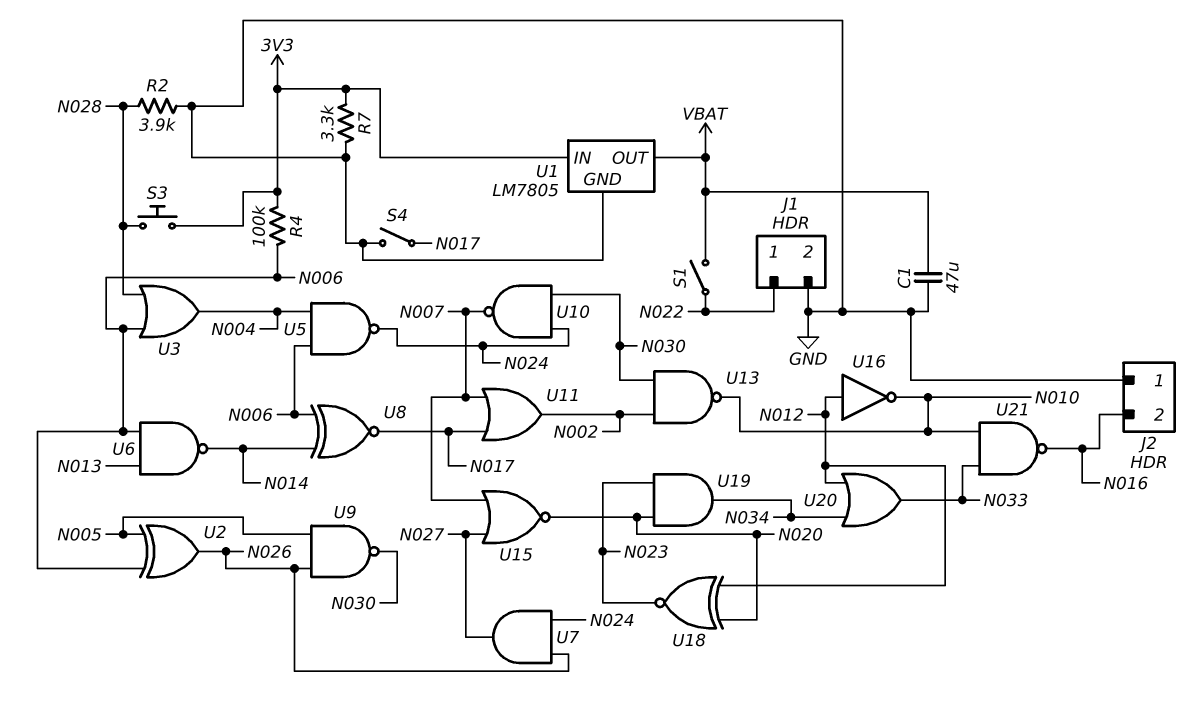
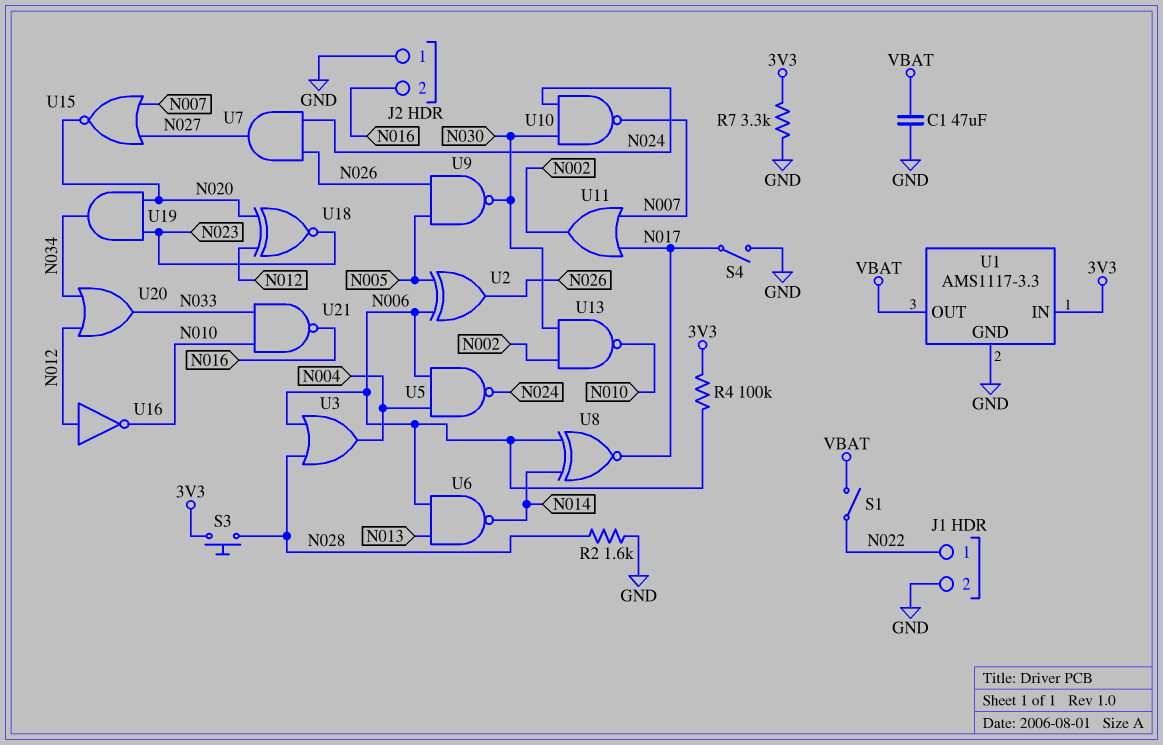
R2: 3.9k (GND, N028) -> 1.6k (GND, N028)
U1: LM7805 -> AMS1117-3.3

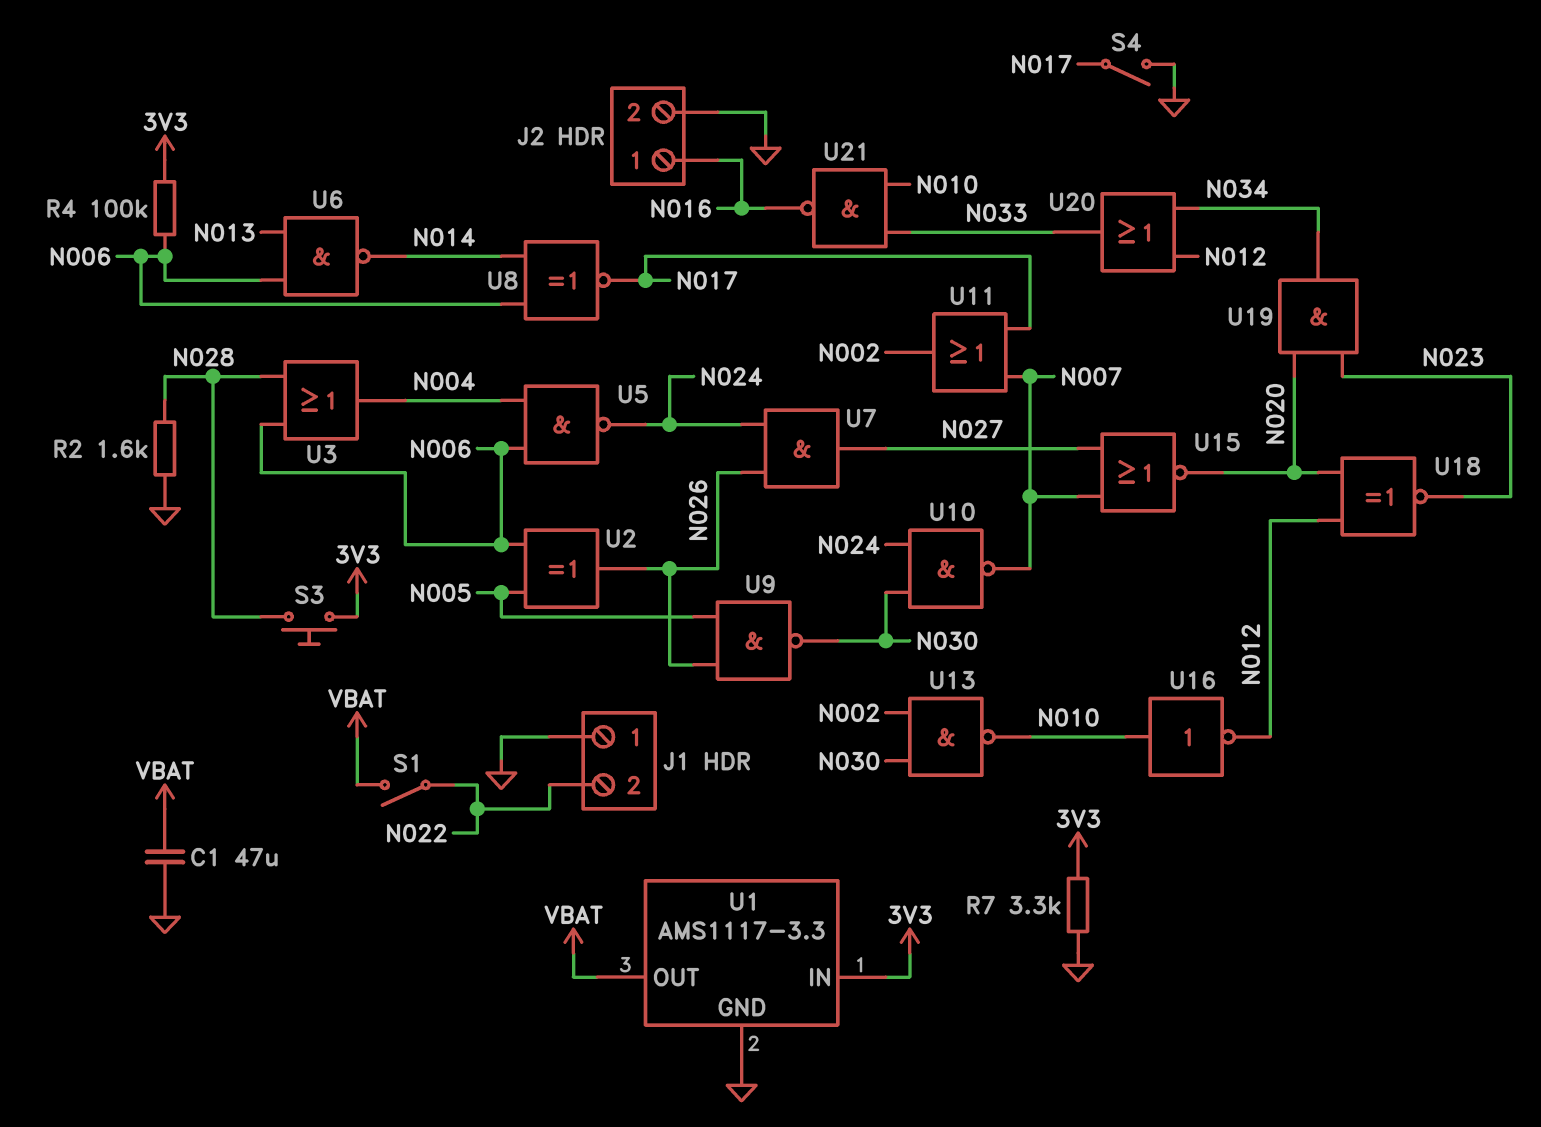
J1 pin 1: N022 -> GND
J1 pin 2: GND -> N022
J2 pin 1: GND -> N016
J2 pin 2: N016 -> GND
U16: NOT (in N012, out N010) -> NOT (in N010, out N012)

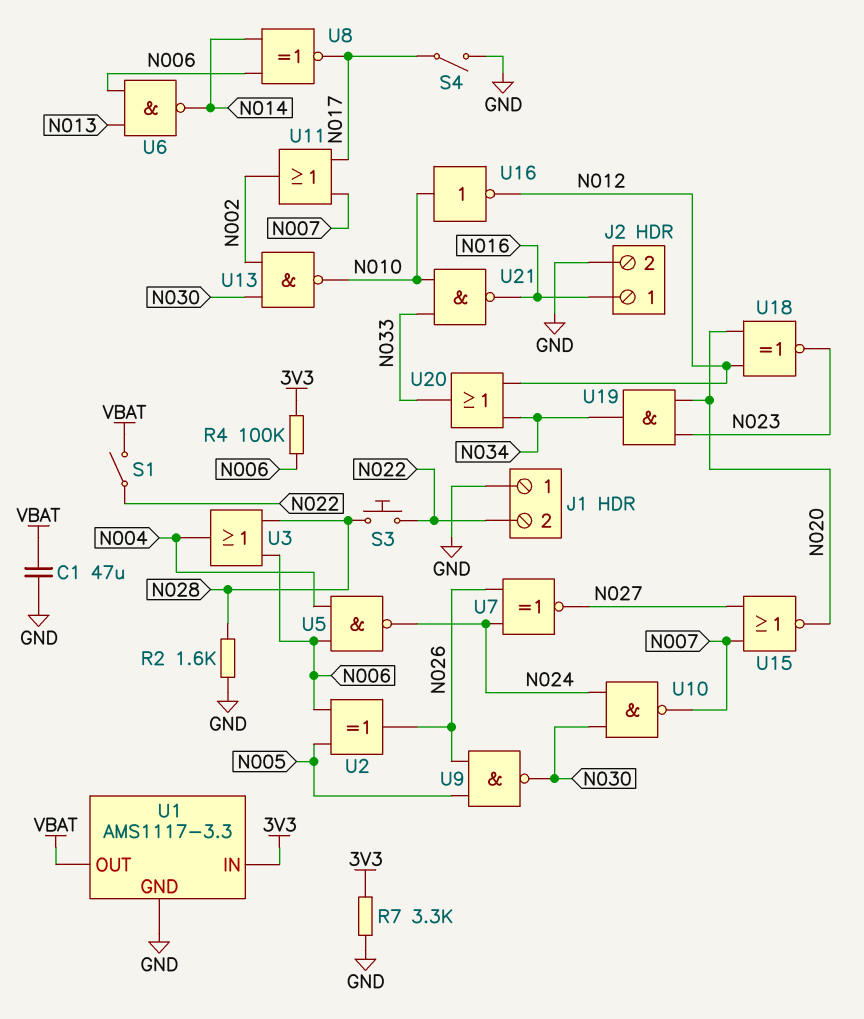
S3: button (3V3, N028) -> button (N022, N028)
U7: AND (in N024, in N026, out N027) -> XNOR (in N024, in N026, out N027)

